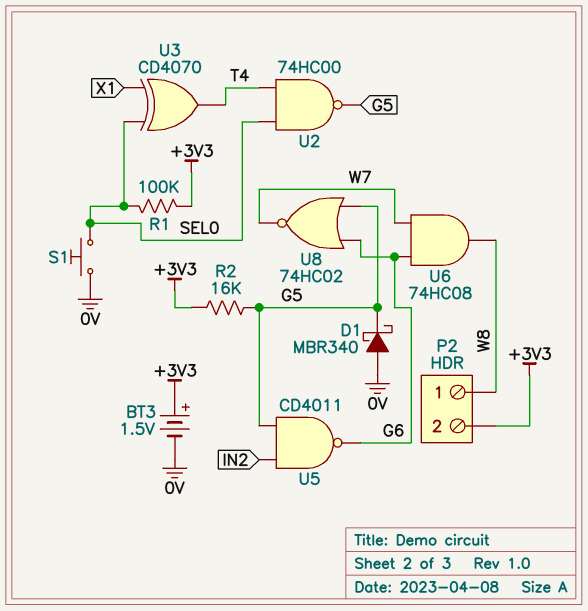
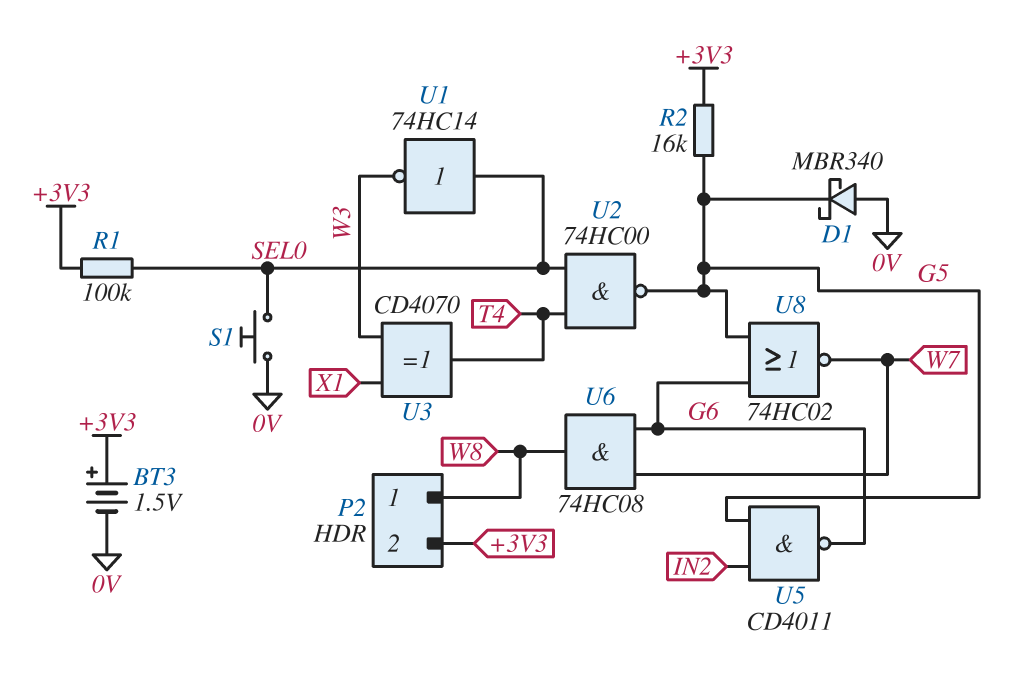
U1: none -> NOT 74HC14 (in SEL0, out W3)
U3: XOR CD4070 (in SEL0, in X1, out T4) -> XOR CD4070 (in W3, in X1, out T4)

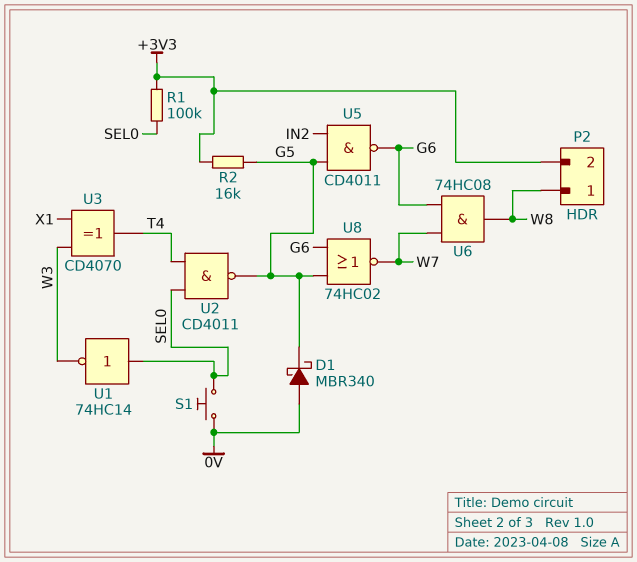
BT3: 1.5V (plus +3V3, minus 0V) -> none
U2: NAND 74HC00 (in SEL0, in T4, out G5) -> NAND CD4011 (in SEL0, in T4, out G5)

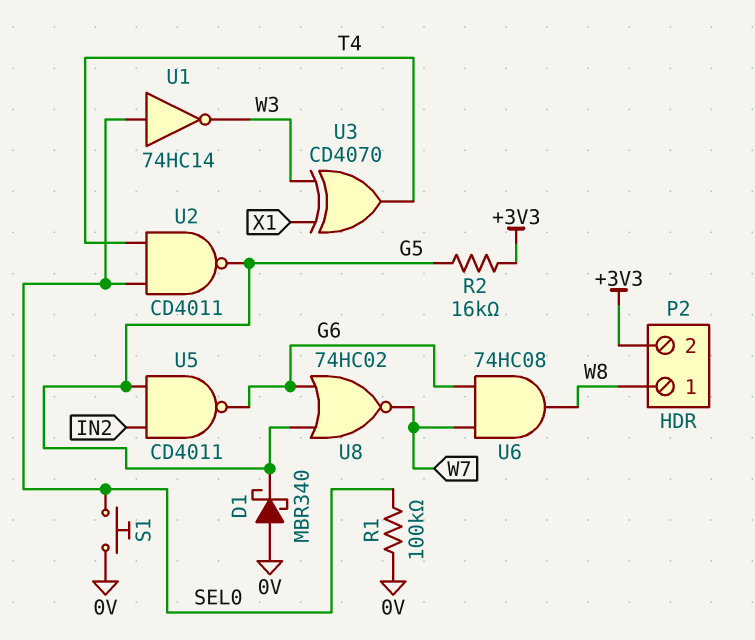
R1: 100k (+3V3, SEL0) -> 100k (0V, SEL0)

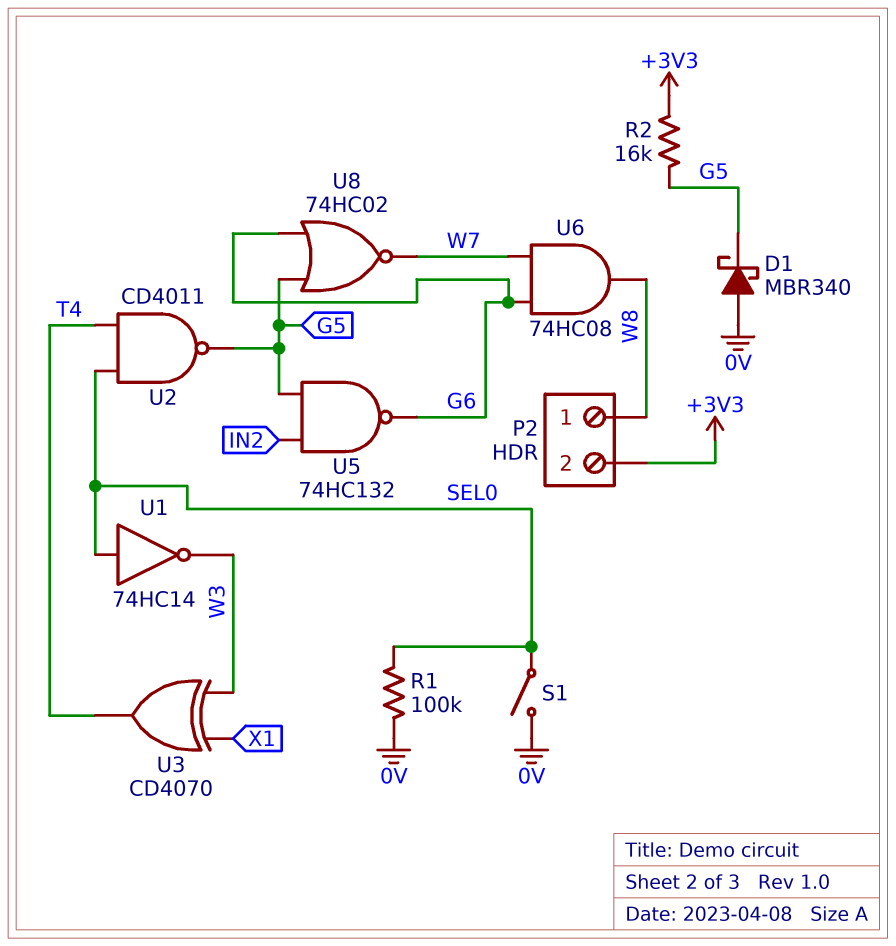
S1: button (0V, SEL0) -> switch (0V, SEL0)
U5: NAND CD4011 (in G5, in IN2, out G6) -> NAND 74HC132 (in G5, in IN2, out G6)

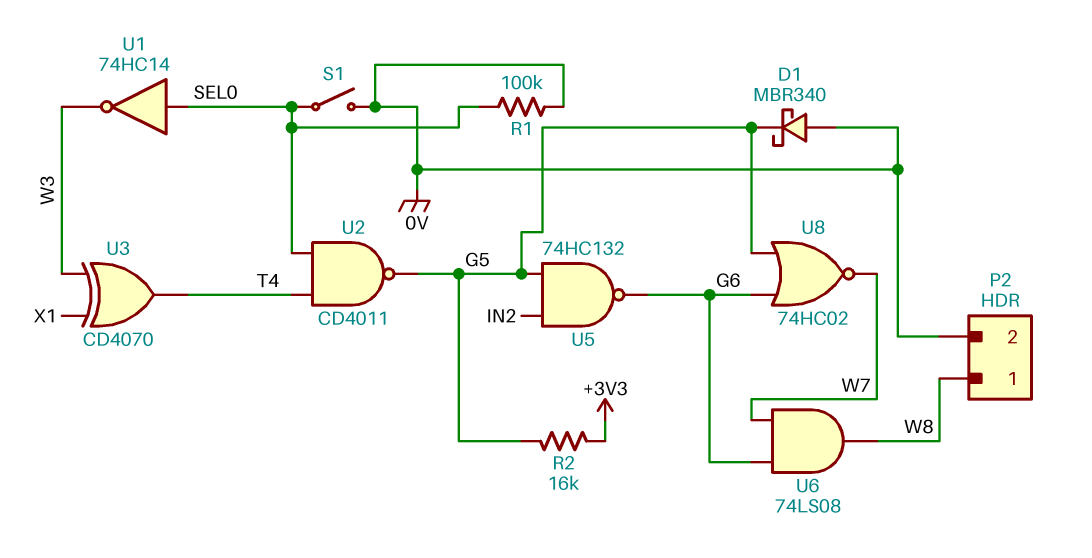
P2 pin 2: +3V3 -> 0V
U6: AND 74HC08 (in G6, in W7, out W8) -> AND 74LS08 (in G6, in W7, out W8)

